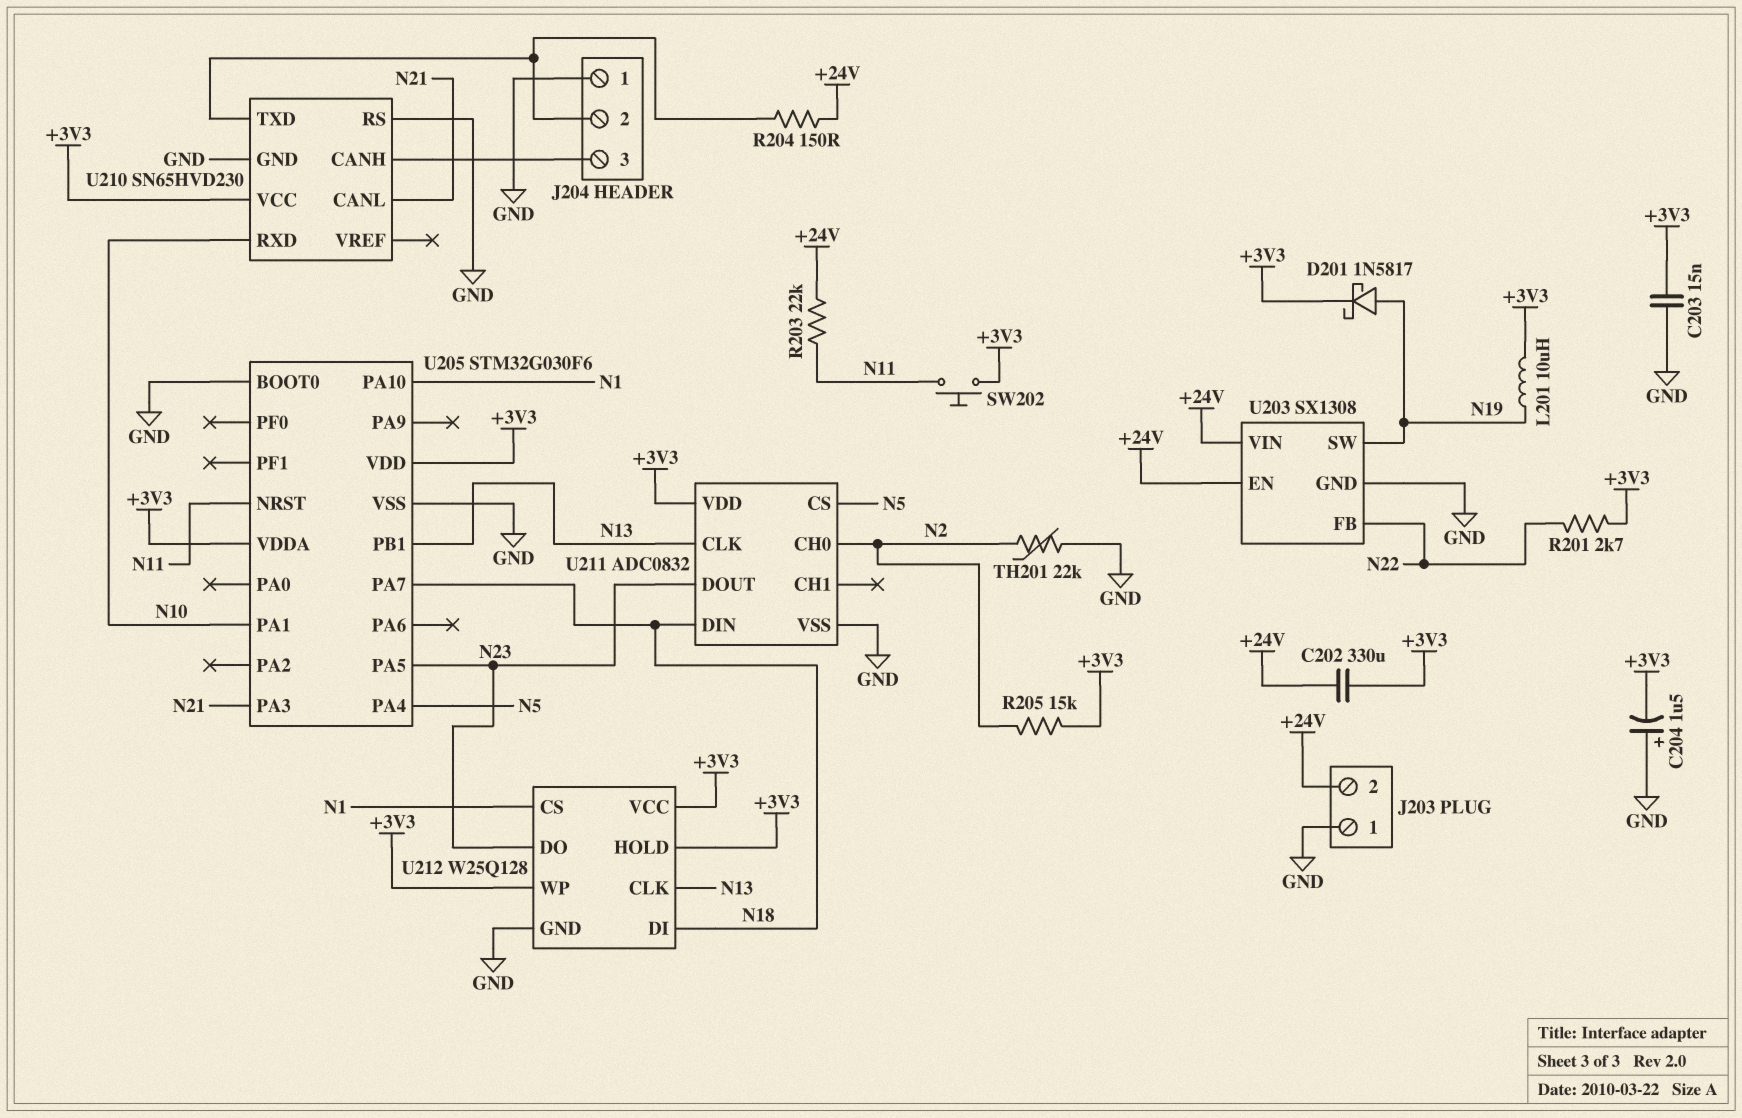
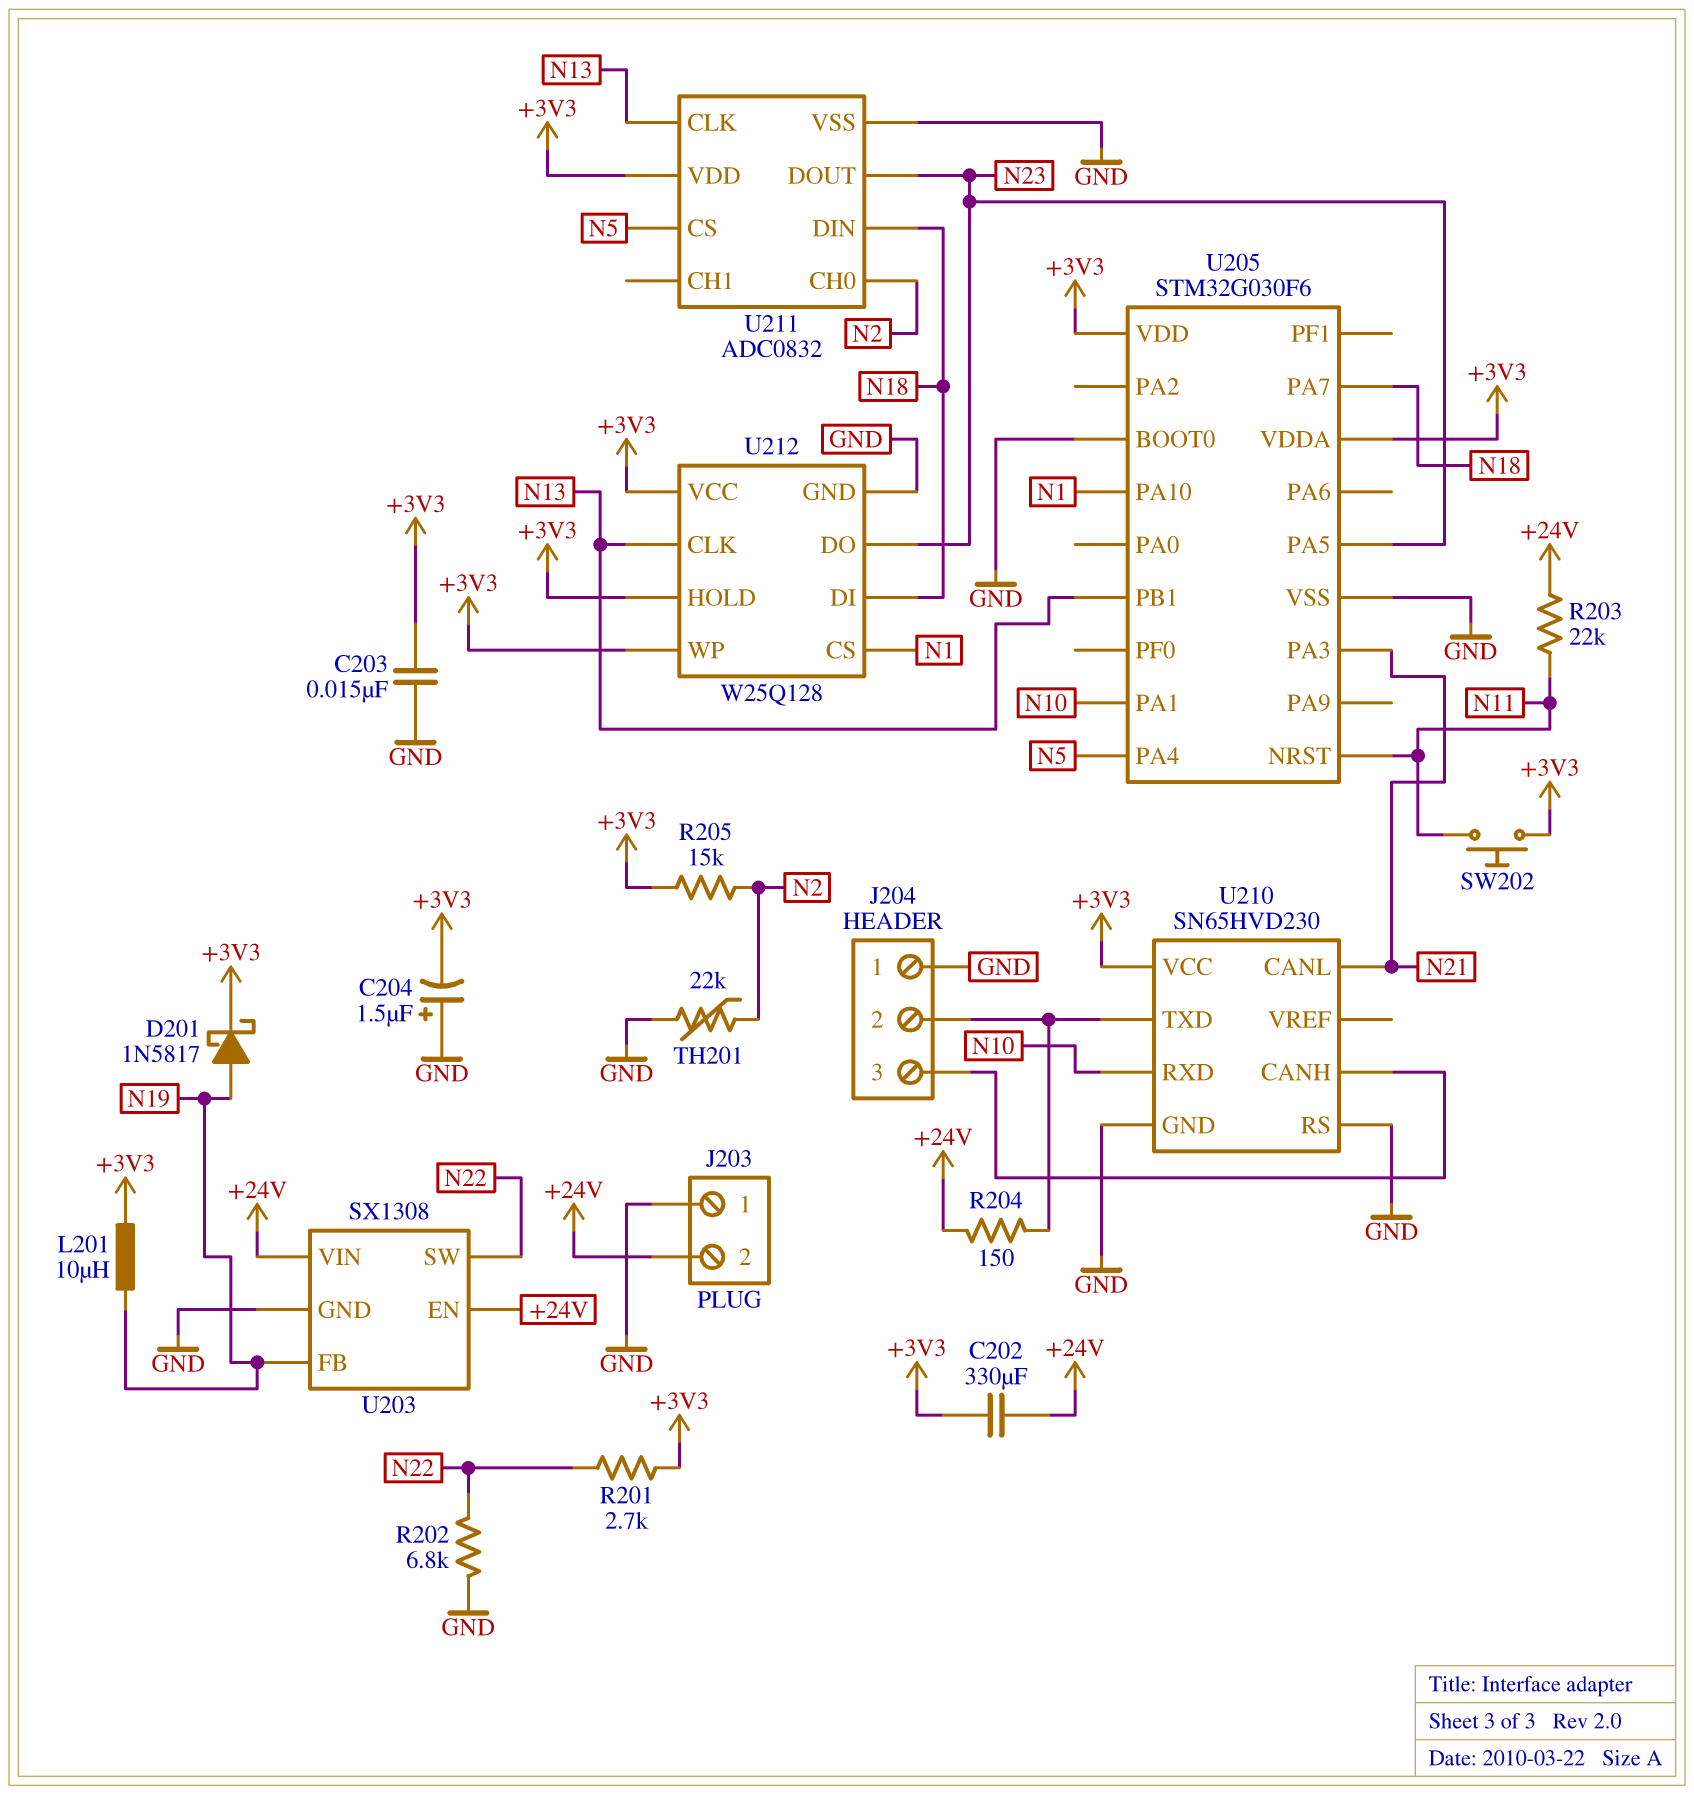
R202: none -> 6.8k (GND, N22)
U203 pin FB: N22 -> N19
U203 pin SW: N19 -> N22

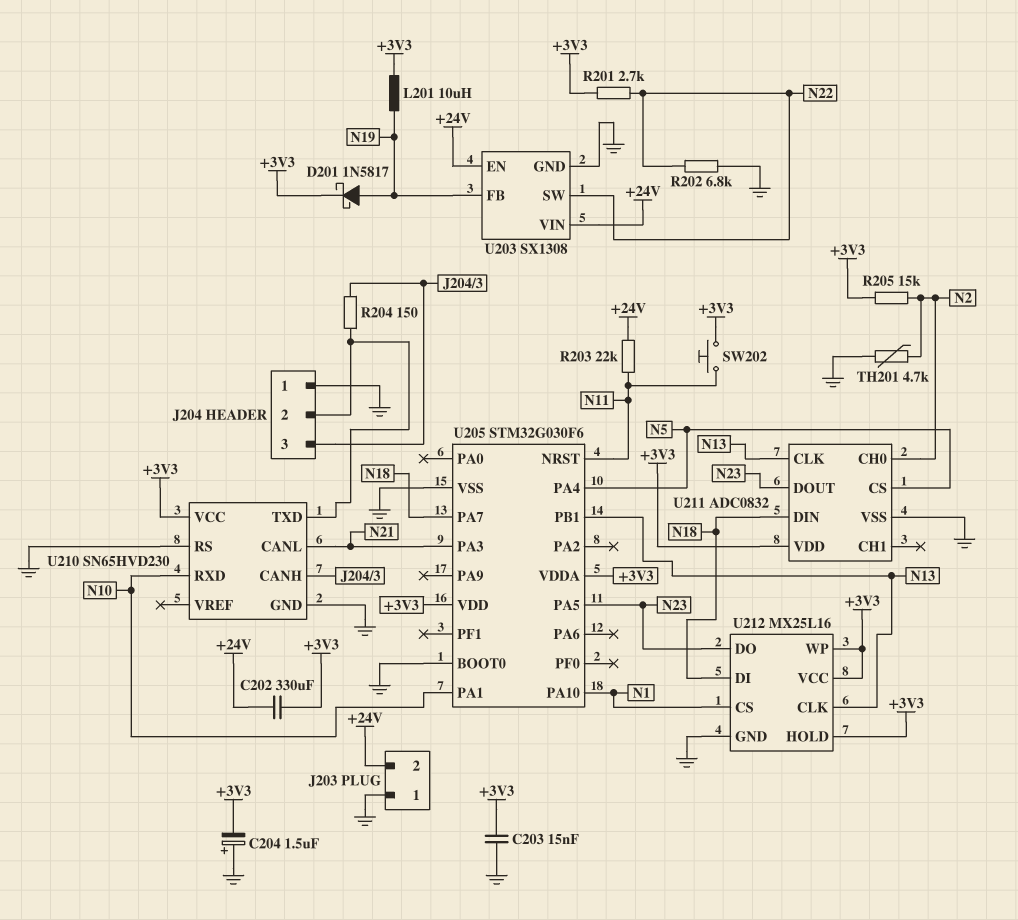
R204: 150 (+24V, J204/2) -> 150 (J204/2, J204/3)
TH201: 22k (GND, N2) -> 4.7k (GND, N2)
U212: W25Q128 -> MX25L16

